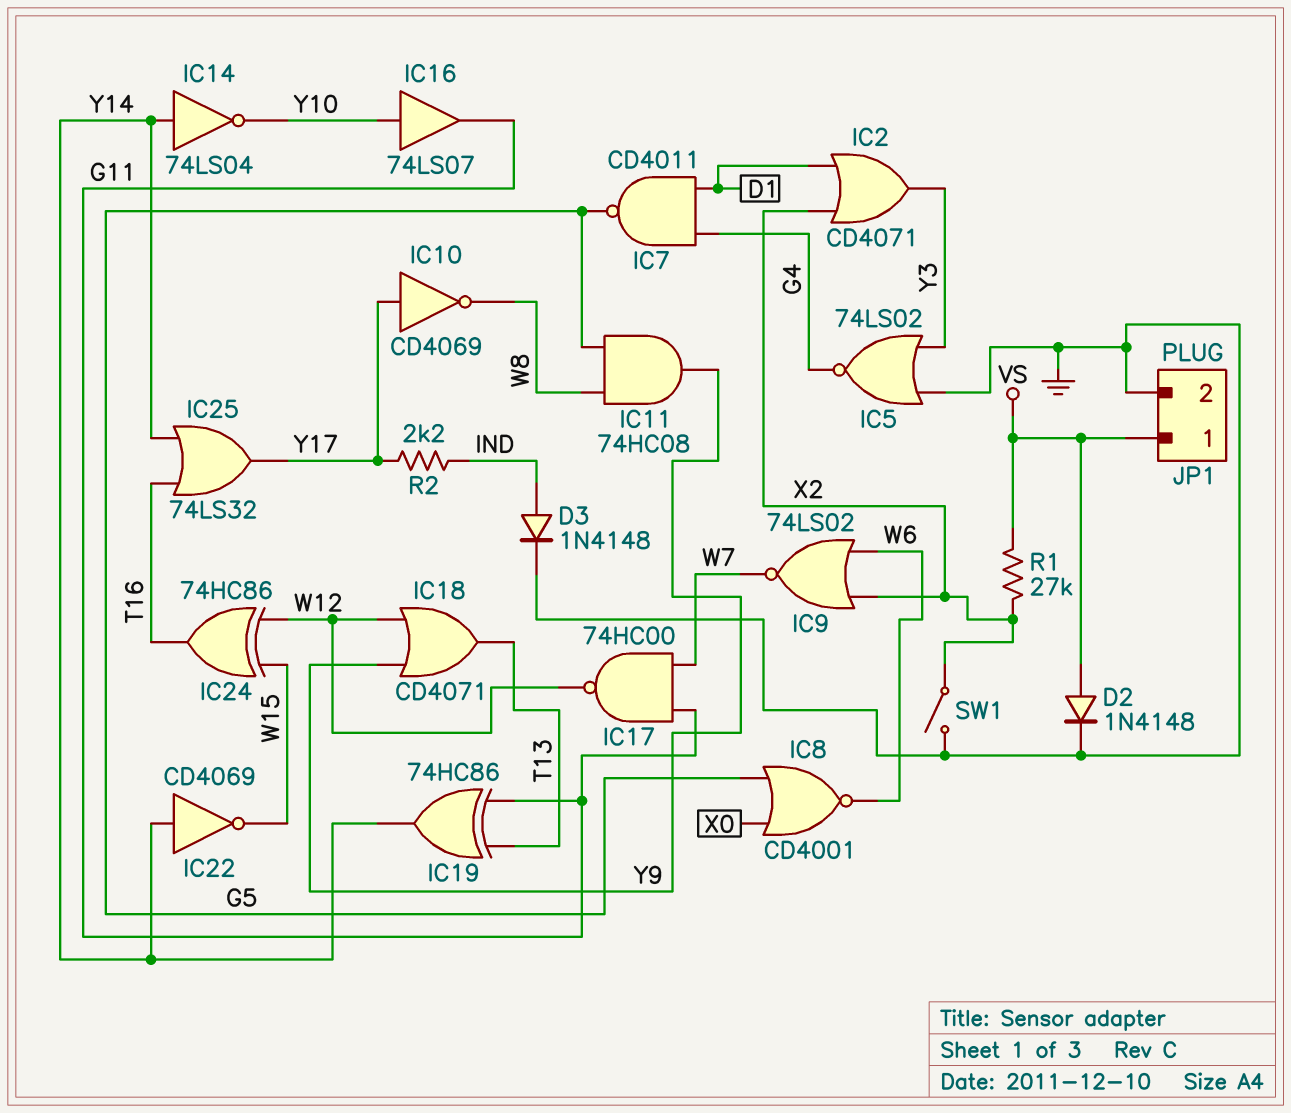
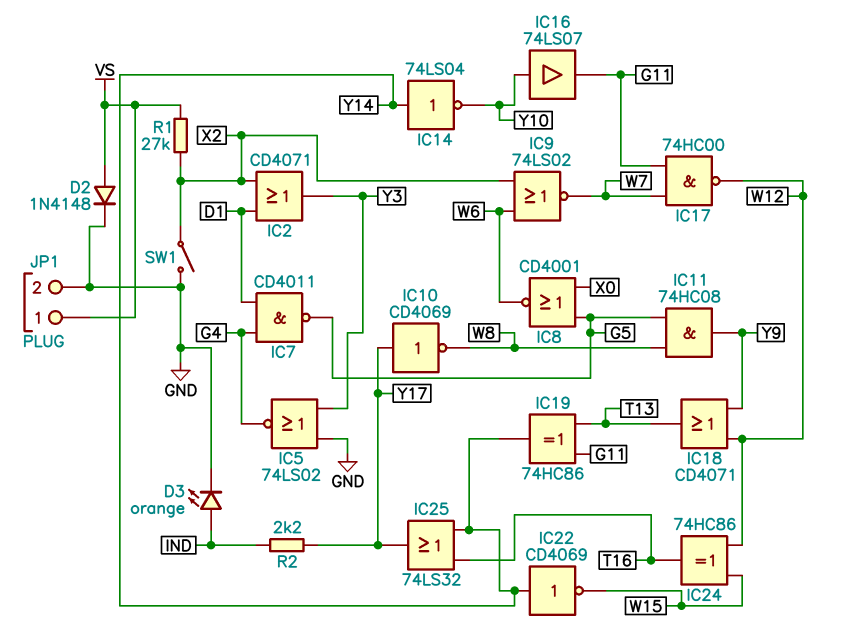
D3: diode 1N4148 (A IND, K GND) -> LED orange (A IND, K GND)

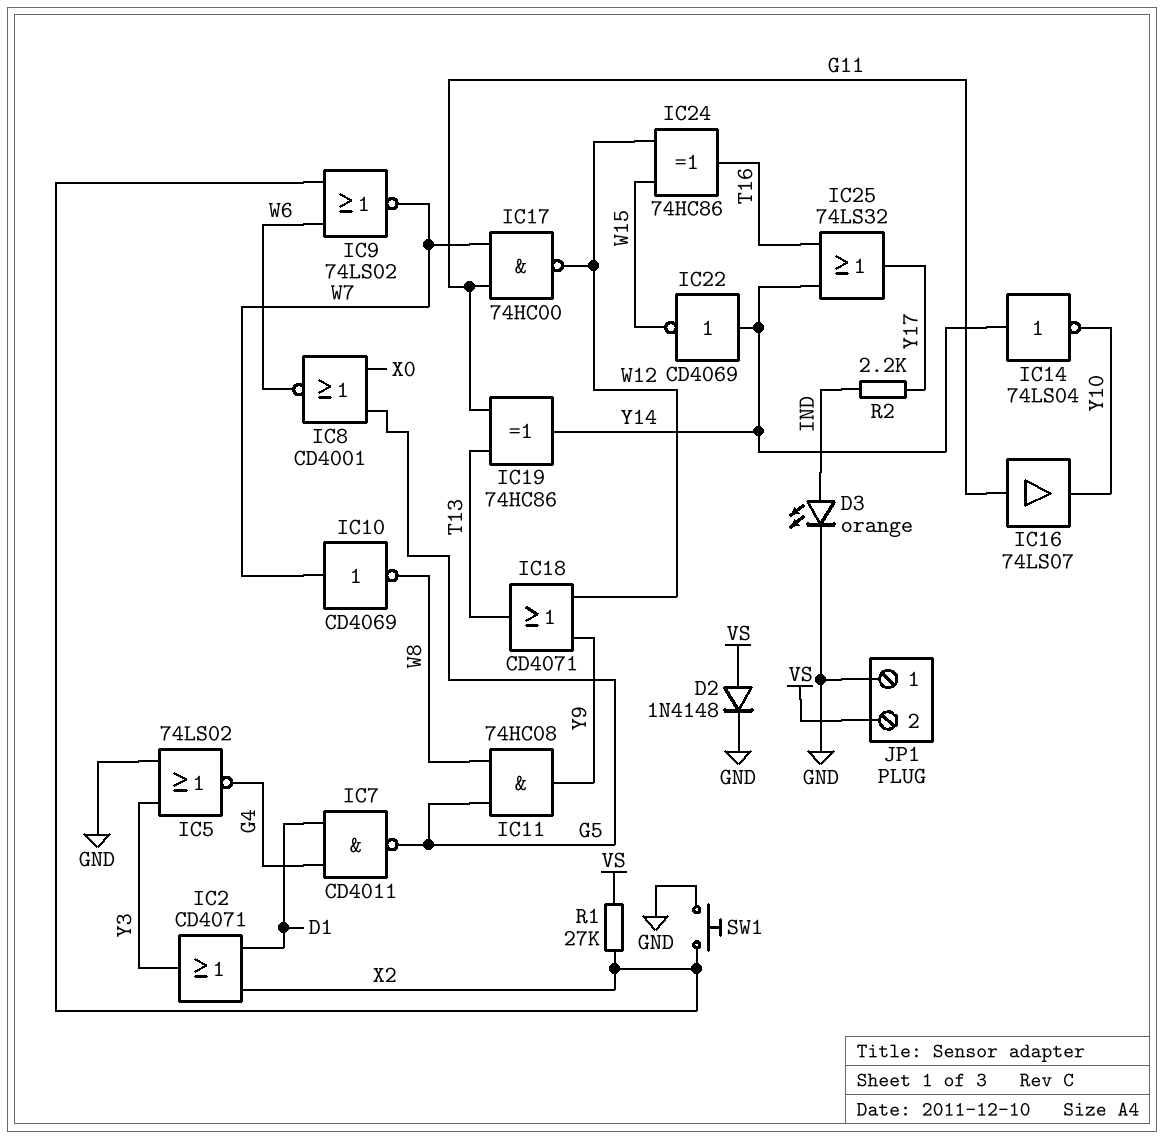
IC10: NOT CD4069 (in Y17, out W8) -> NOT CD4069 (in W7, out W8)
IC16: buffer 74LS07 (in Y10, out G11) -> buffer 74LS07 (in G11, out Y10)
JP1 pin 1: VS -> GND
JP1 pin 2: GND -> VS
SW1: switch (GND, X2) -> button (GND, X2)

